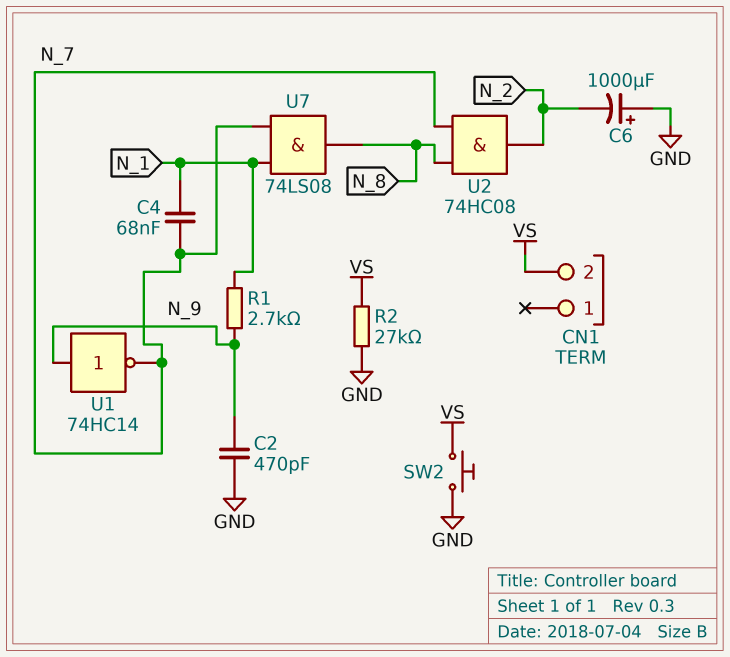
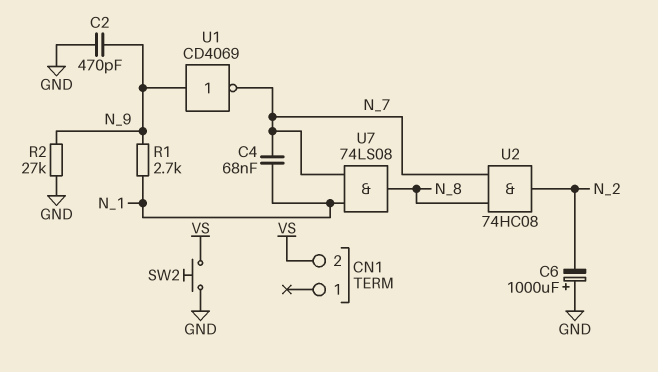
R2: 27k (GND, VS) -> 27k (GND, N_9)
U1: NOT 74HC14 (in N_9, out N_7) -> NOT CD4069 (in N_9, out N_7)

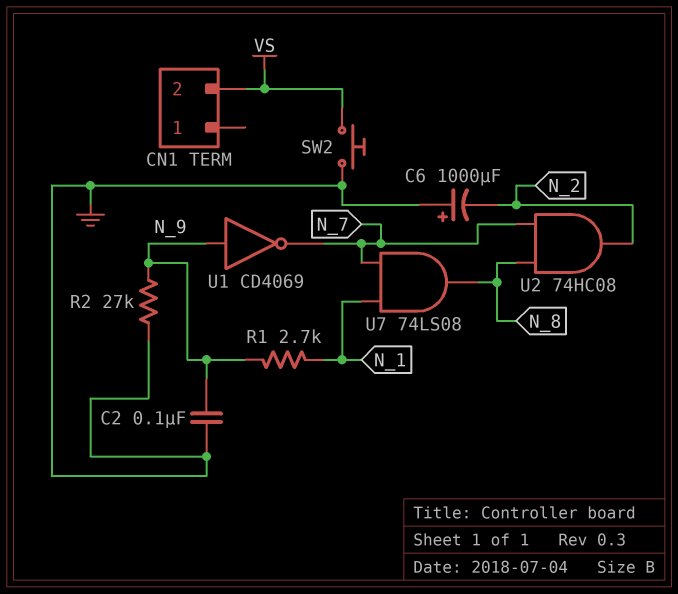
C2: 470pF (GND, N_9) -> 100nF (GND, N_9)
C4: 68nF (N_1, N_7) -> none

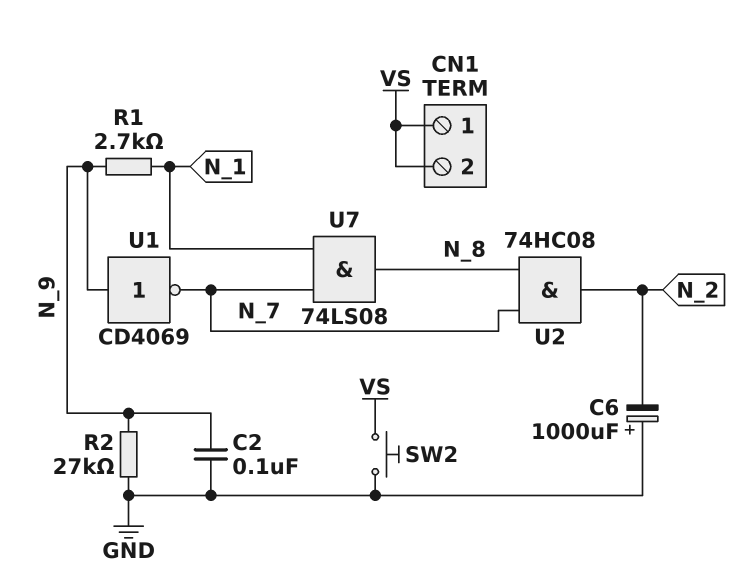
CN1 pin 1: none -> VS

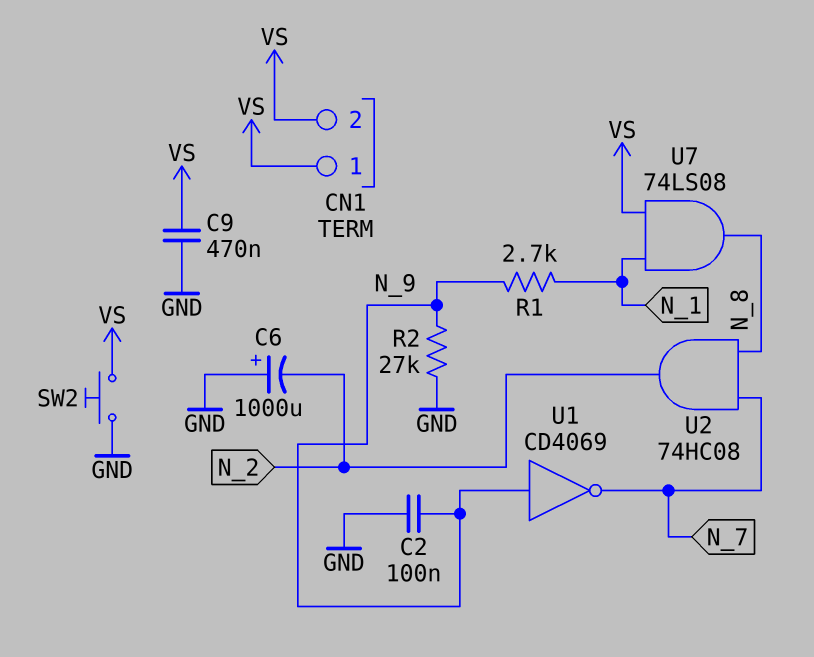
C9: none -> 470nF (GND, VS)
U7: AND 74LS08 (in N_1, in N_7, out N_8) -> AND 74LS08 (in N_1, in VS, out N_8)

